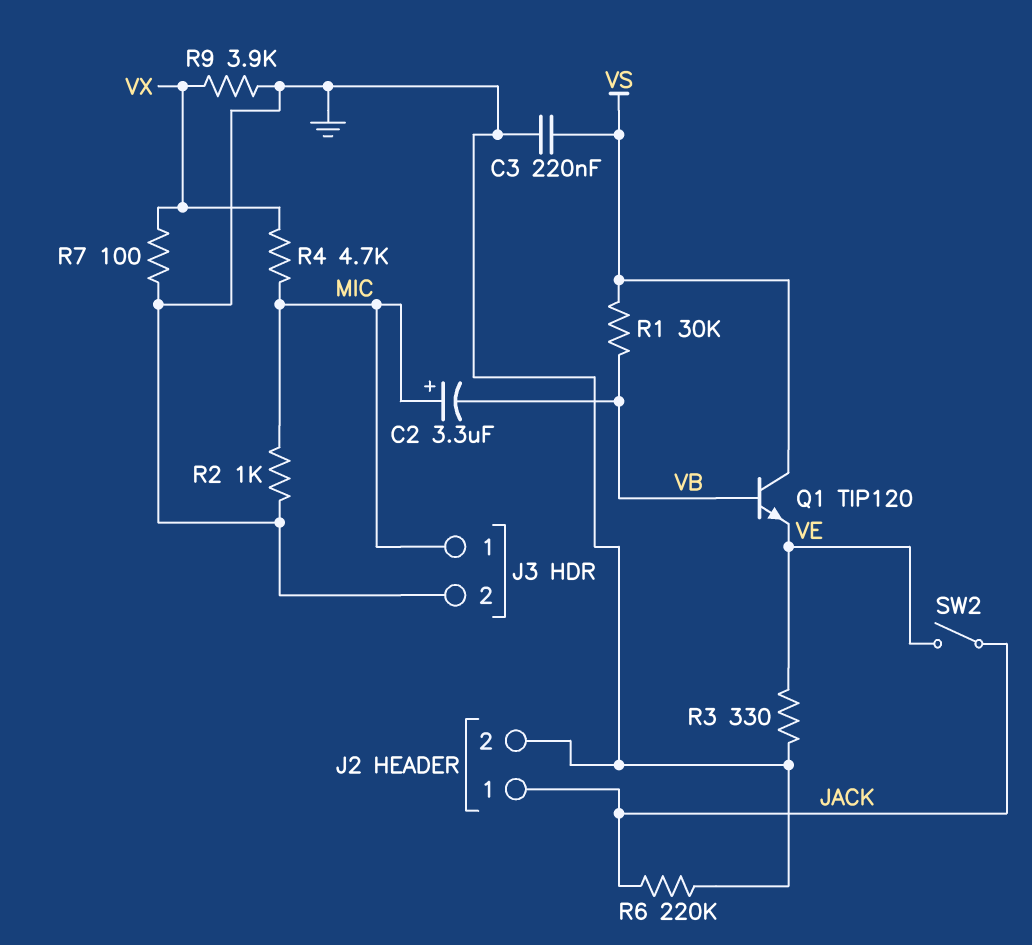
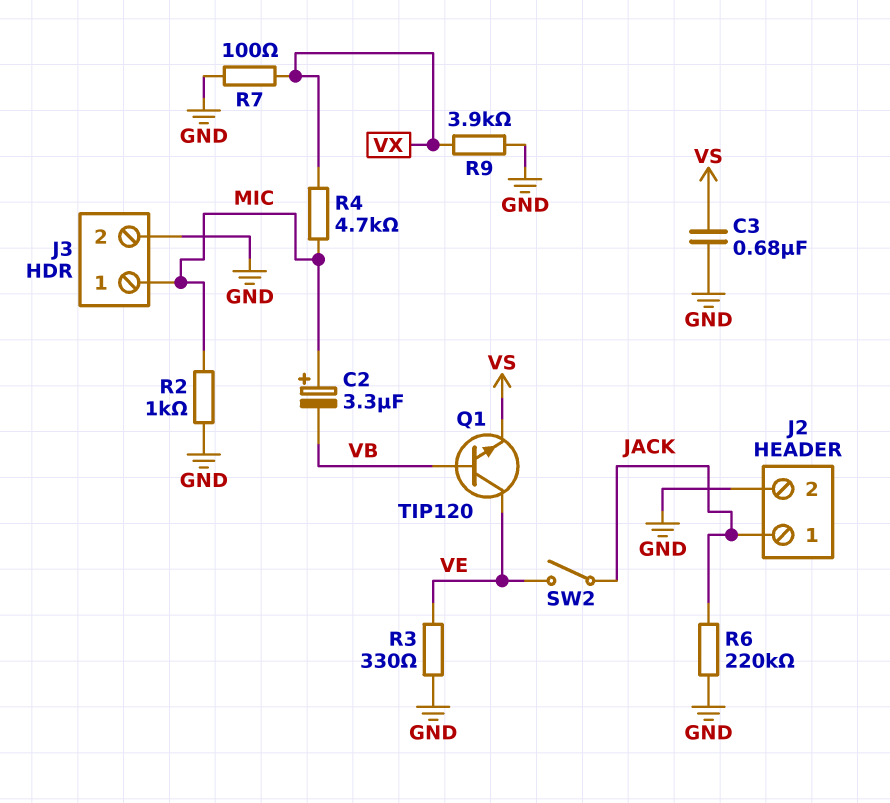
C3: 220nF (GND, VS) -> 680nF (GND, VS)
Q1: NPN TIP120 (B VB, C VS, E VE) -> NPN TIP120 (B VB, C VE, E VS)
R1: 30k (VB, VS) -> none

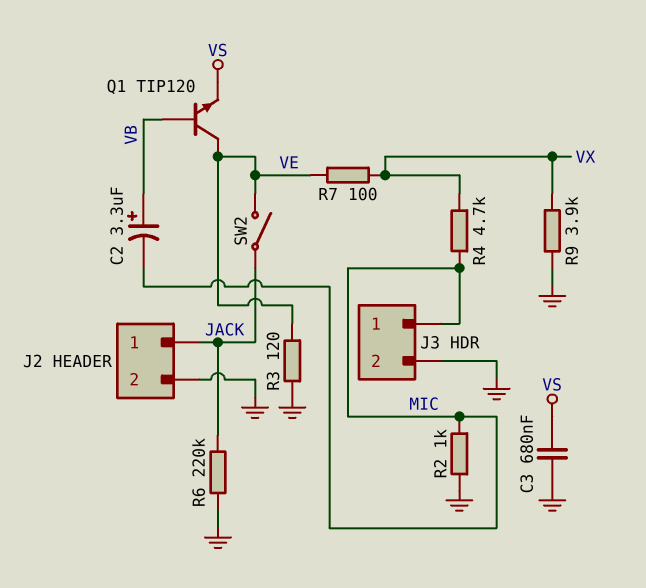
C2: 3.3uF (plus MIC, minus VB) -> 3.3uF (plus VB, minus MIC)
R3: 330 (GND, VE) -> 120 (GND, VE)
R7: 100 (GND, VX) -> 100 (VE, VX)

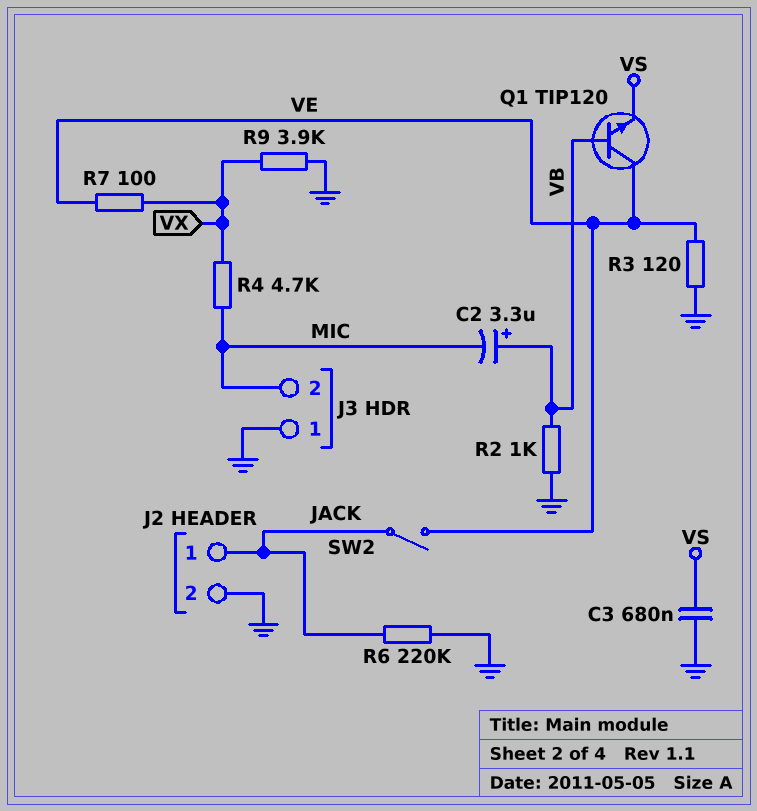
J3 pin 1: MIC -> GND
J3 pin 2: GND -> MIC
R2: 1k (GND, MIC) -> 1k (GND, VB)

